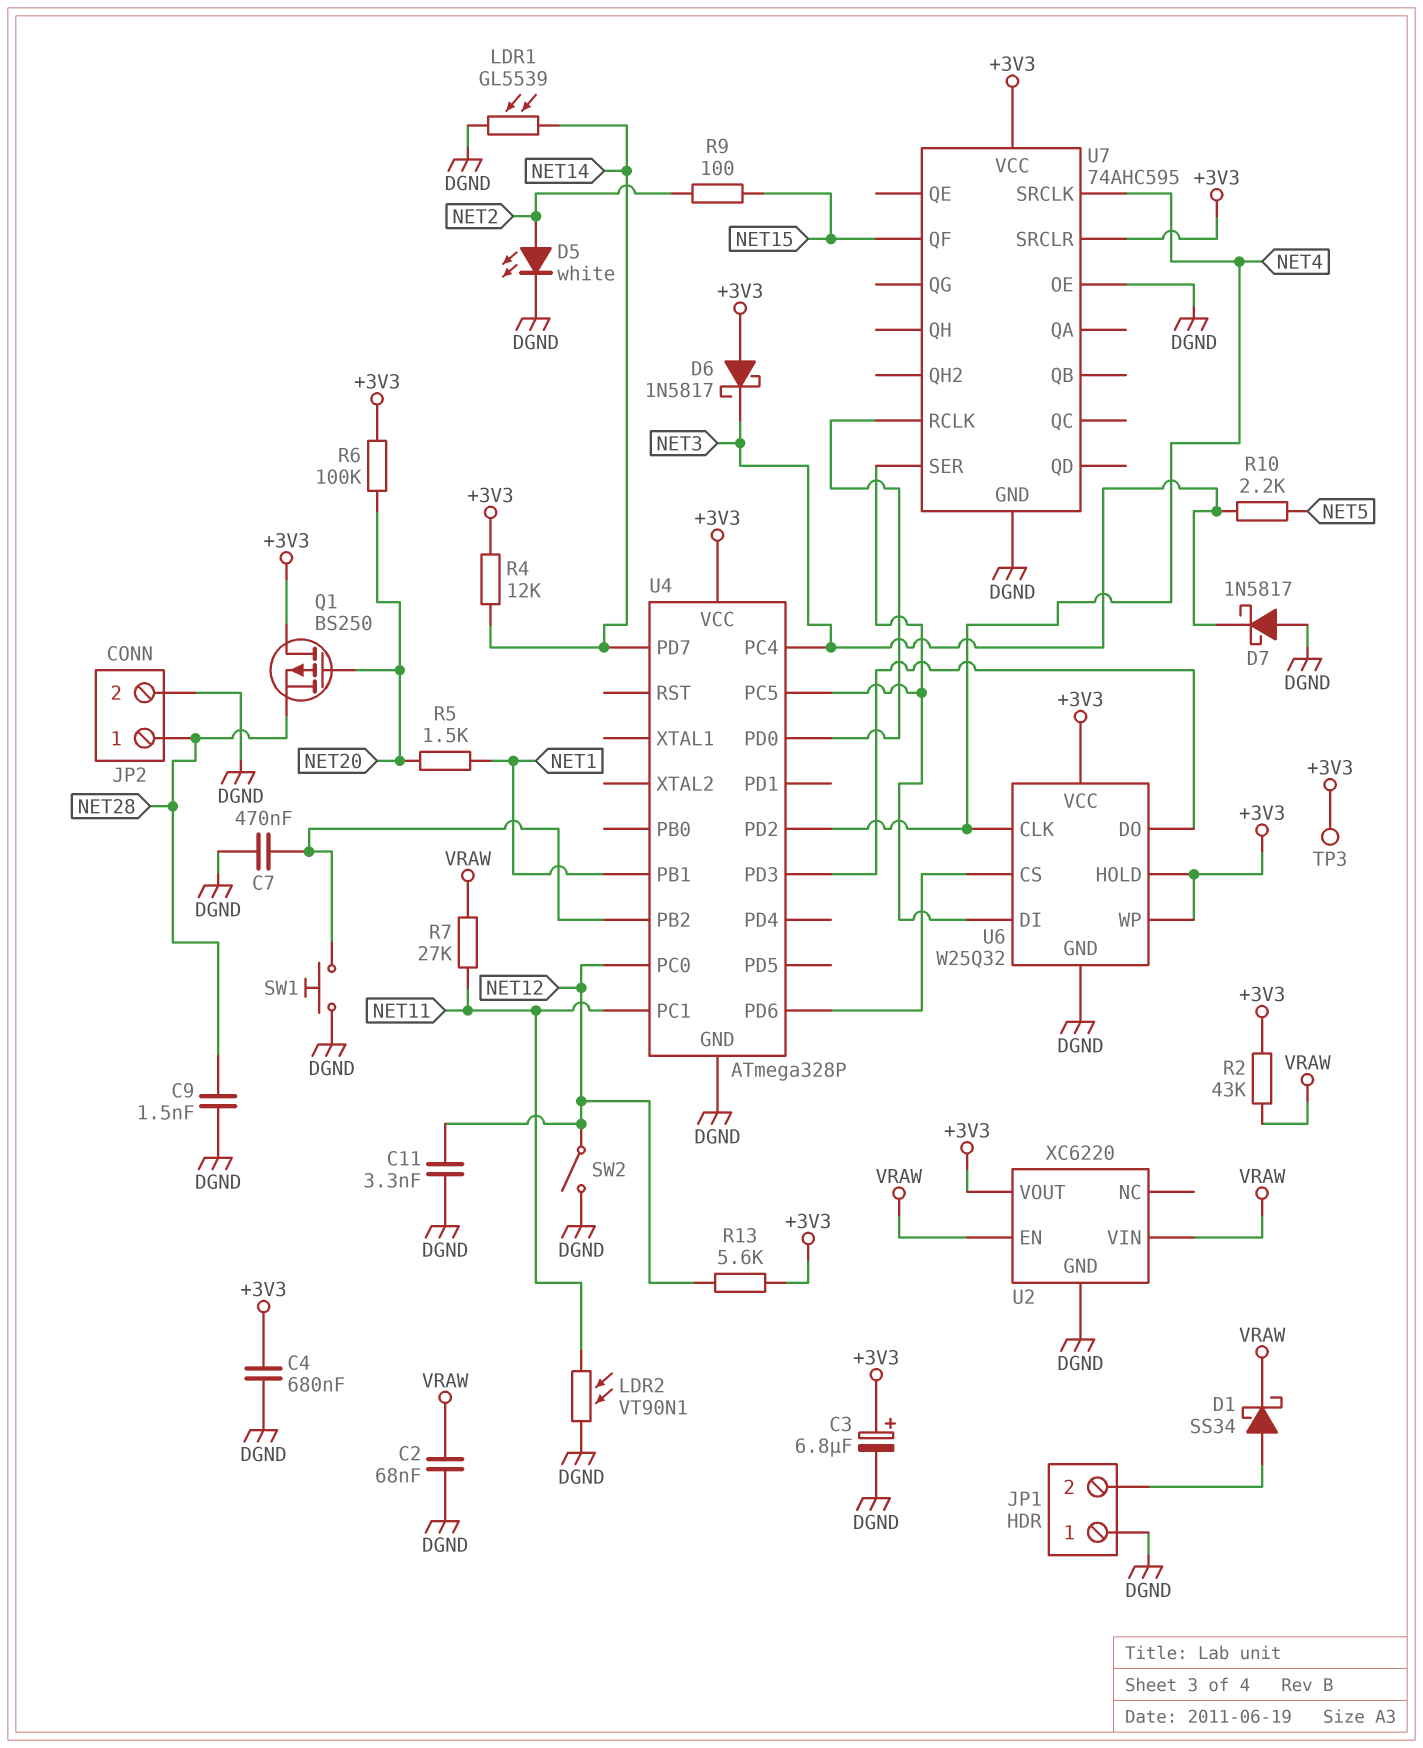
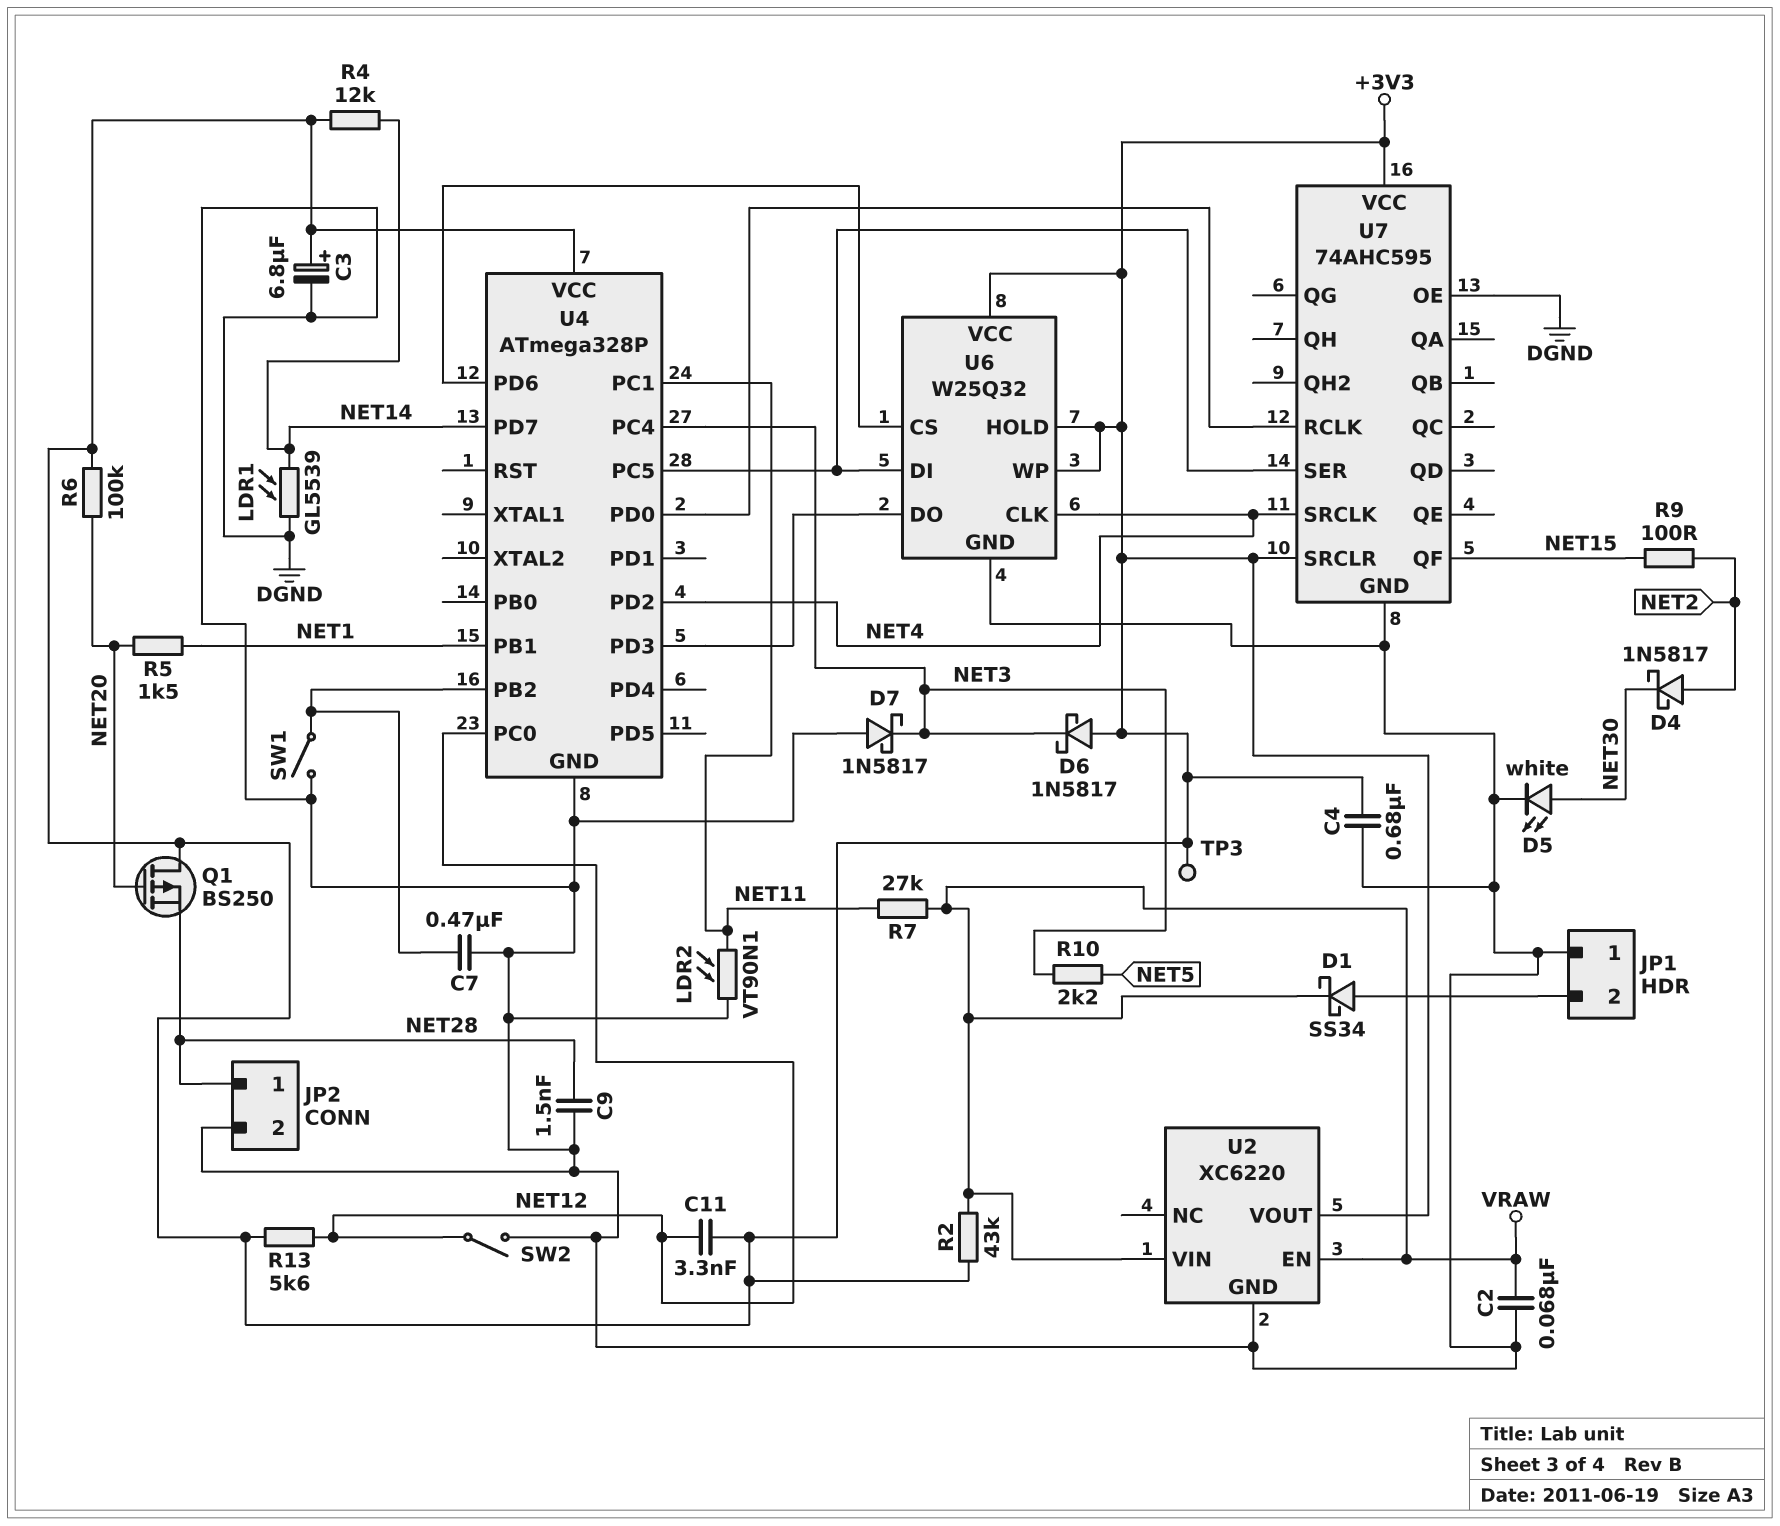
C11: 3.3nF (DGND, NET12) -> 3.3nF (+3V3, NET12)
D4: none -> schottky 1N5817 (A NET2, K NET30)
D5: LED white (A NET2, K DGND) -> LED white (A NET30, K DGND)
SW1: button (DGND, U4/PB2) -> switch (DGND, U4/PB2)

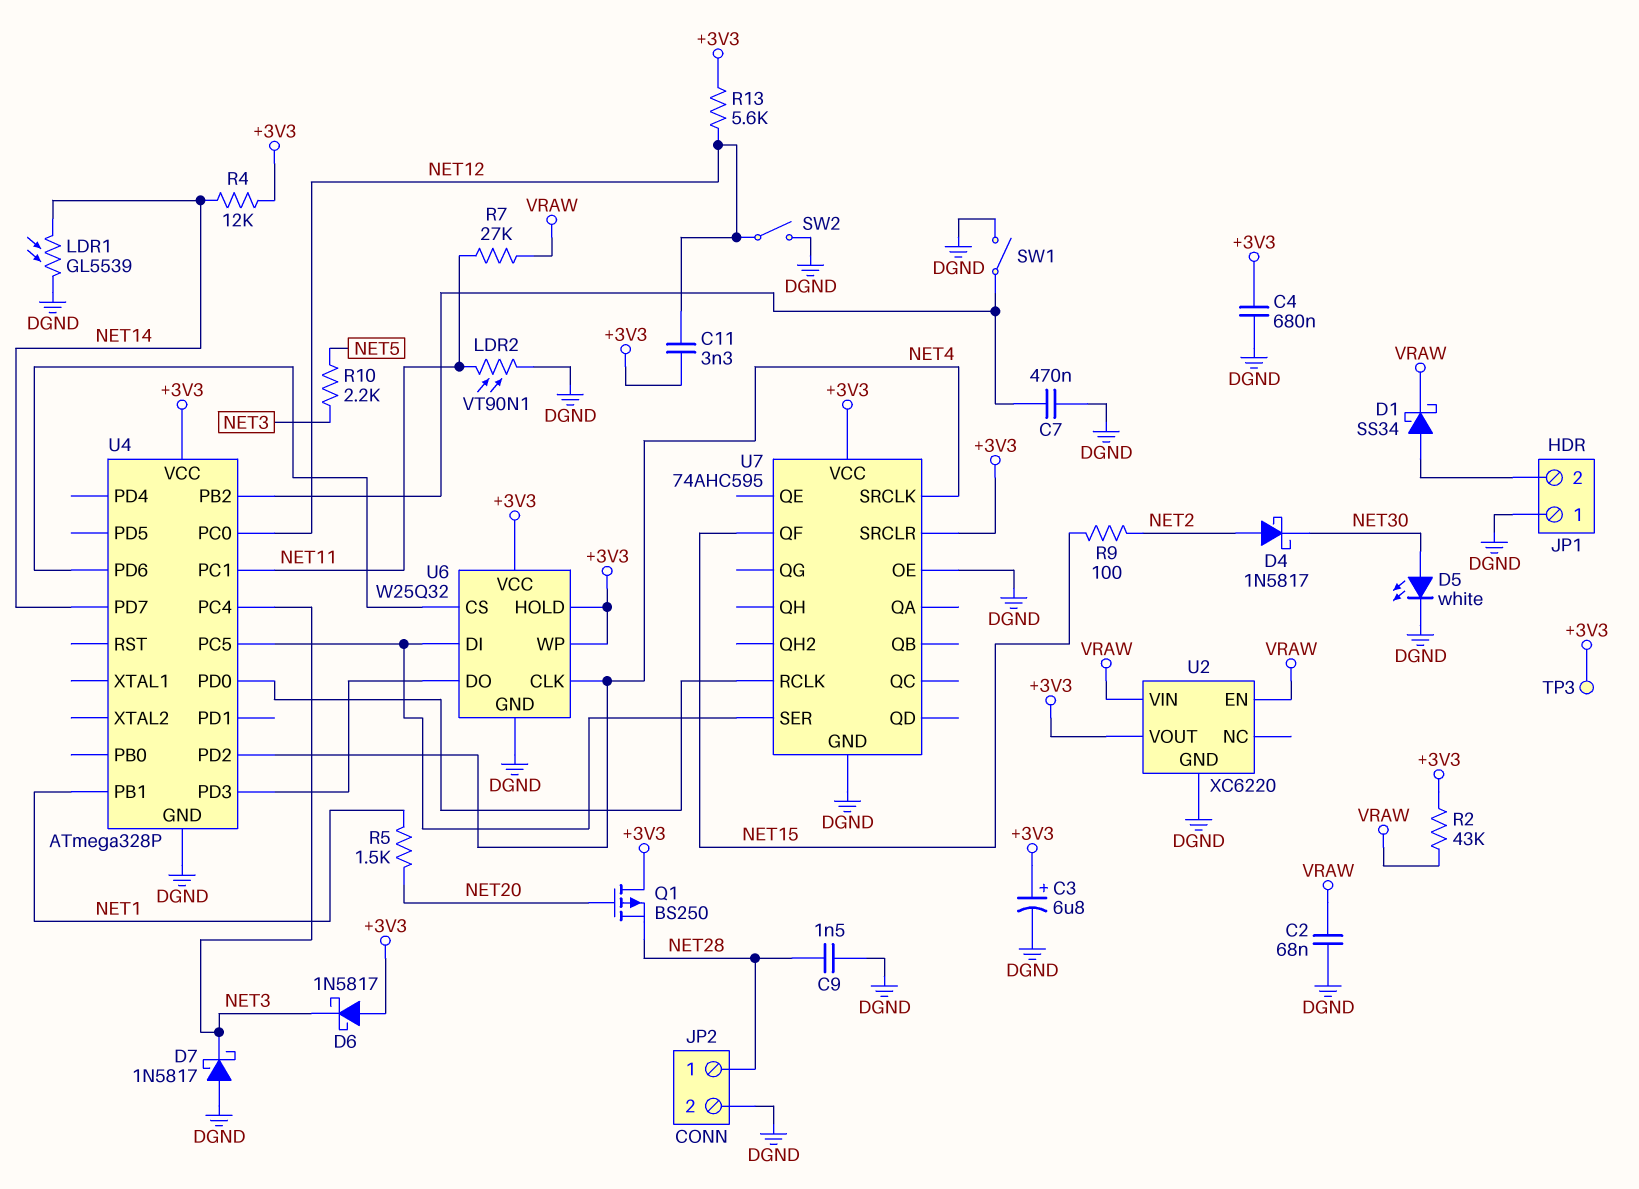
R6: 100k (+3V3, NET20) -> none

